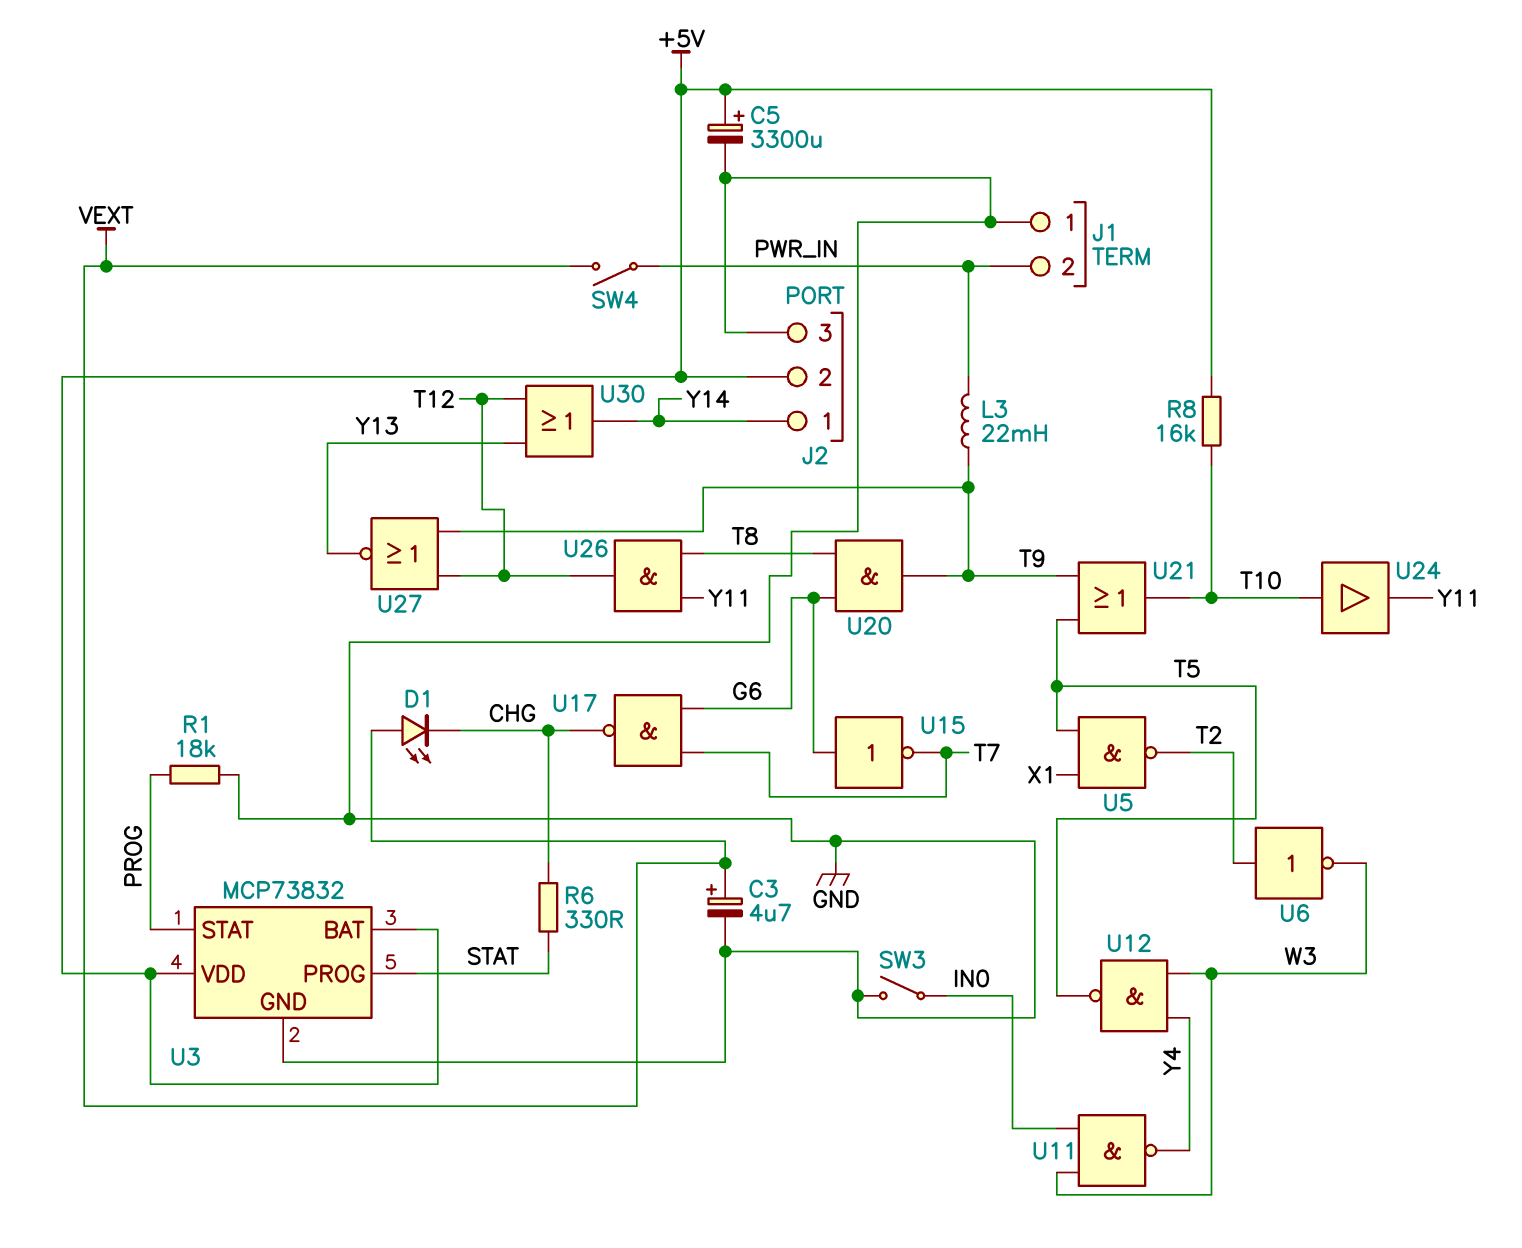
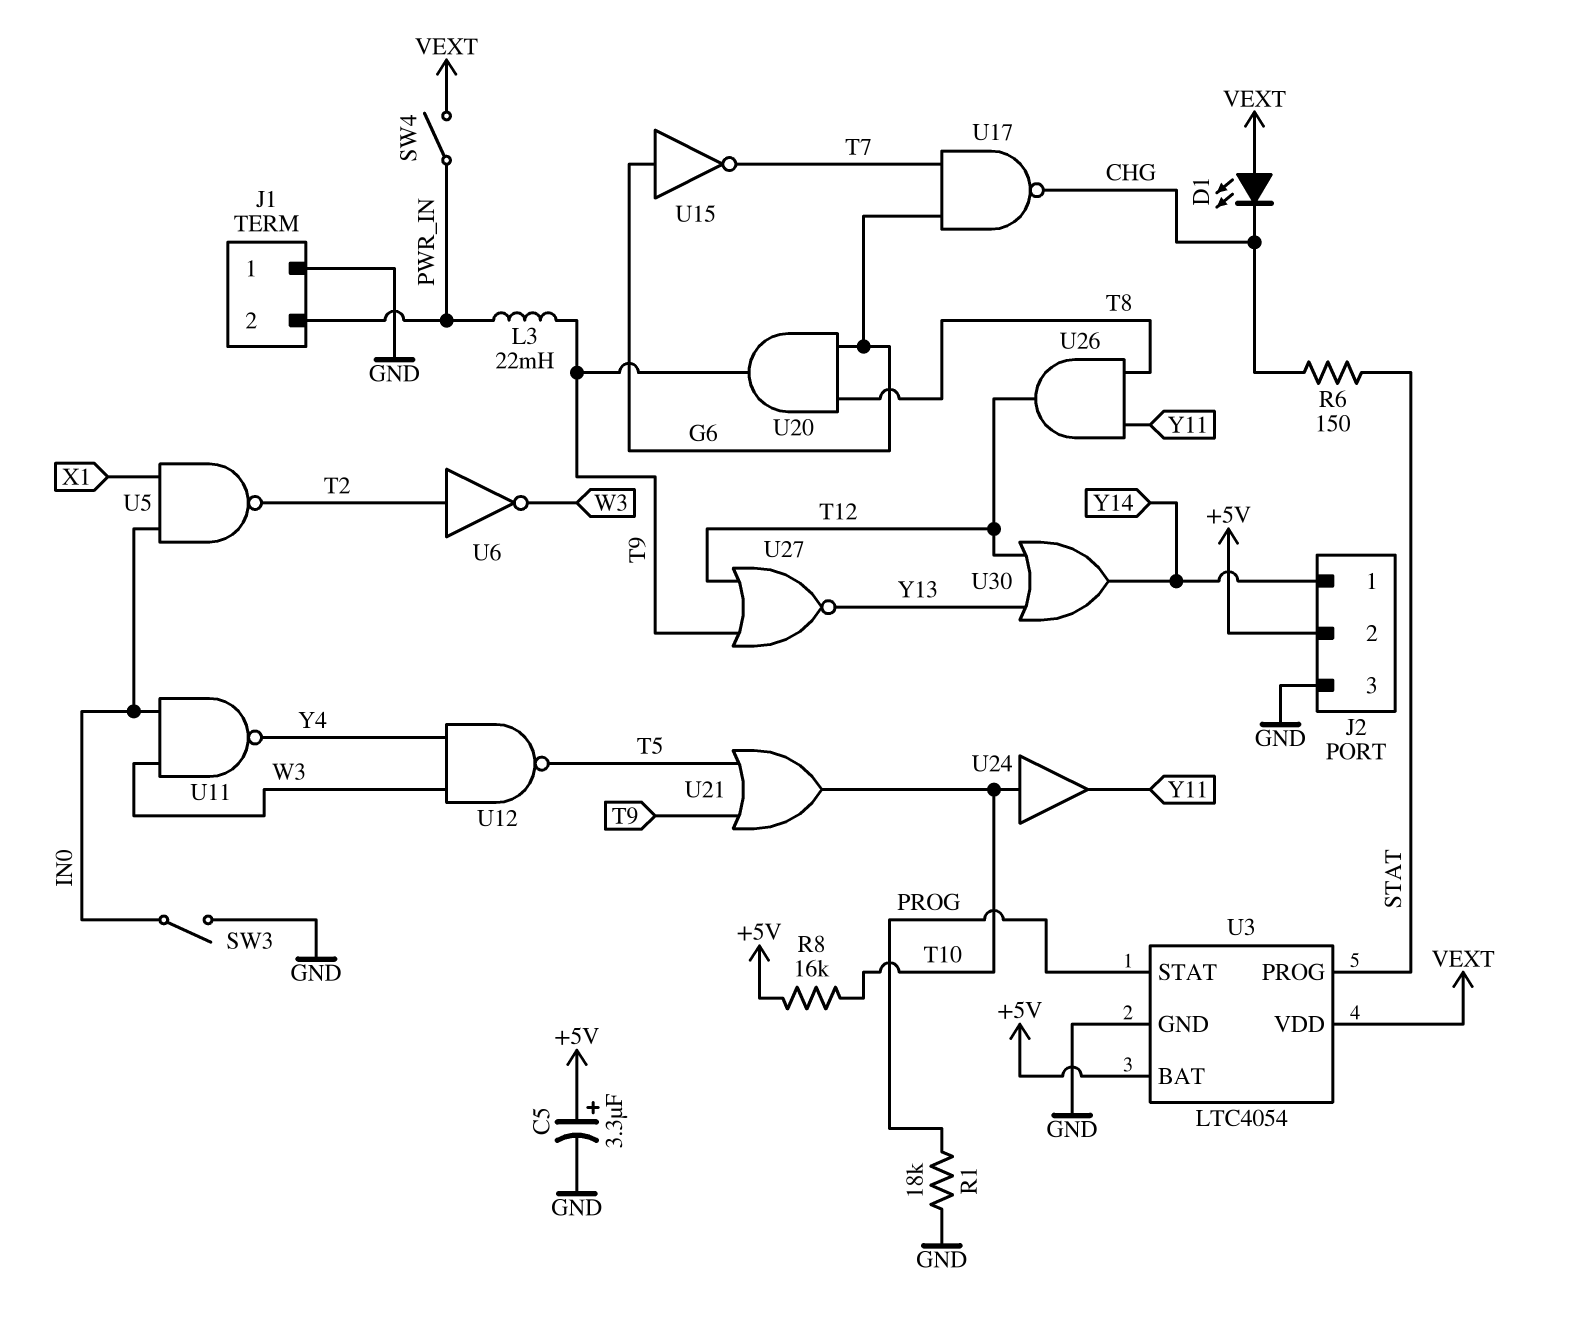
C3: 4.7uF (plus VEXT, minus GND) -> none
C5: 3300uF (plus +5V, minus GND) -> 3.3uF (plus +5V, minus GND)
R6: 330 (CHG, STAT) -> 150 (CHG, STAT)
U3: MCP73832 -> LTC4054
U3 pin VDD: +5V -> VEXT
U5: NAND (in T5, in X1, out T2) -> NAND (in IN0, in X1, out T2)

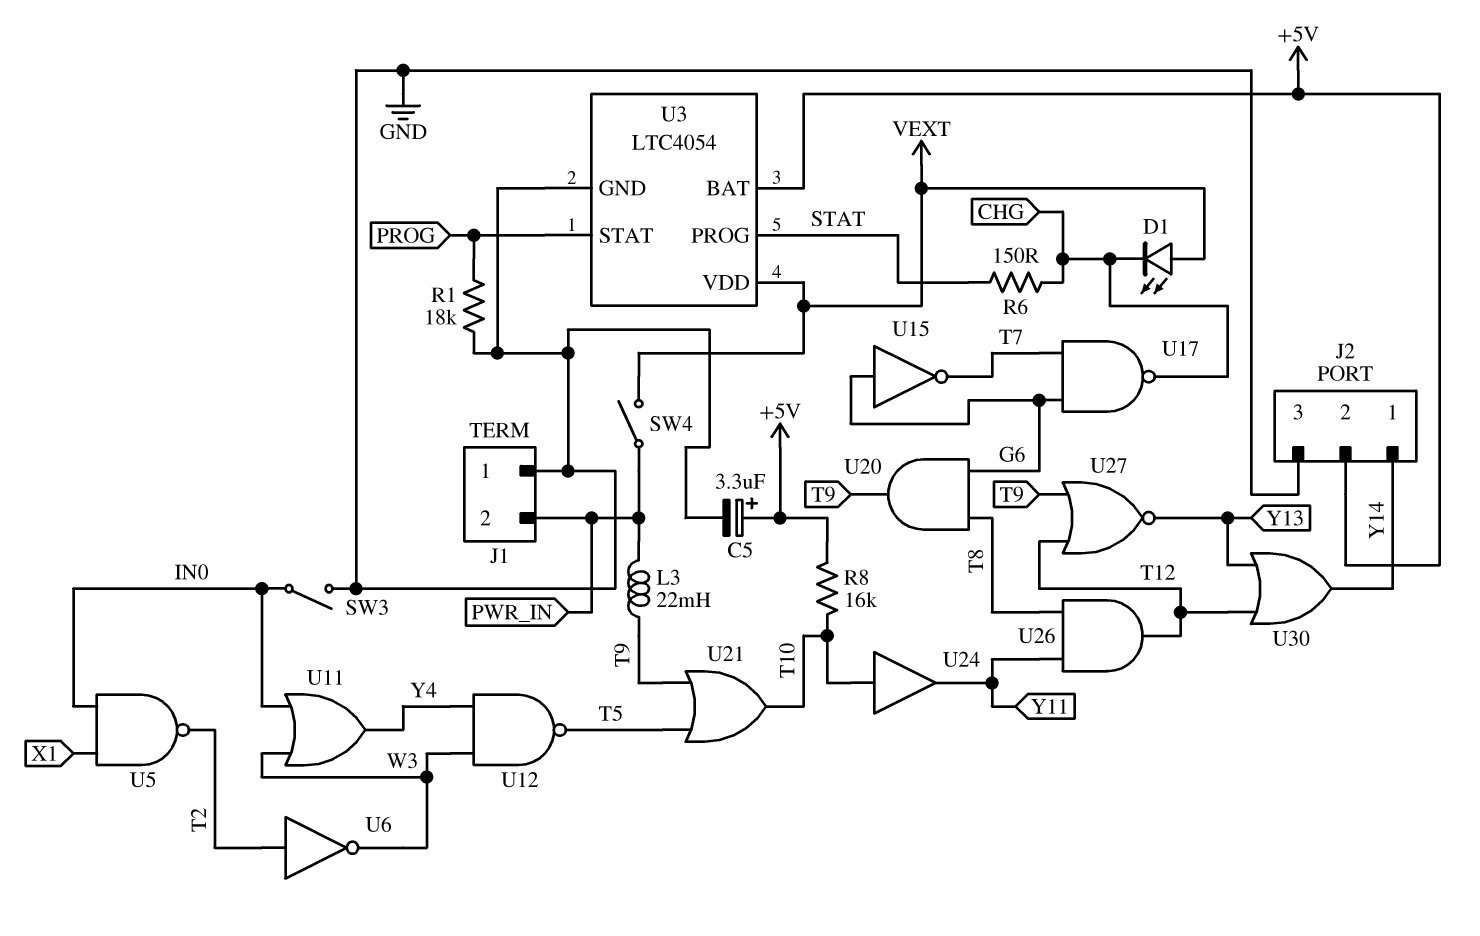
U11: NAND (in IN0, in W3, out Y4) -> OR (in IN0, in W3, out Y4)

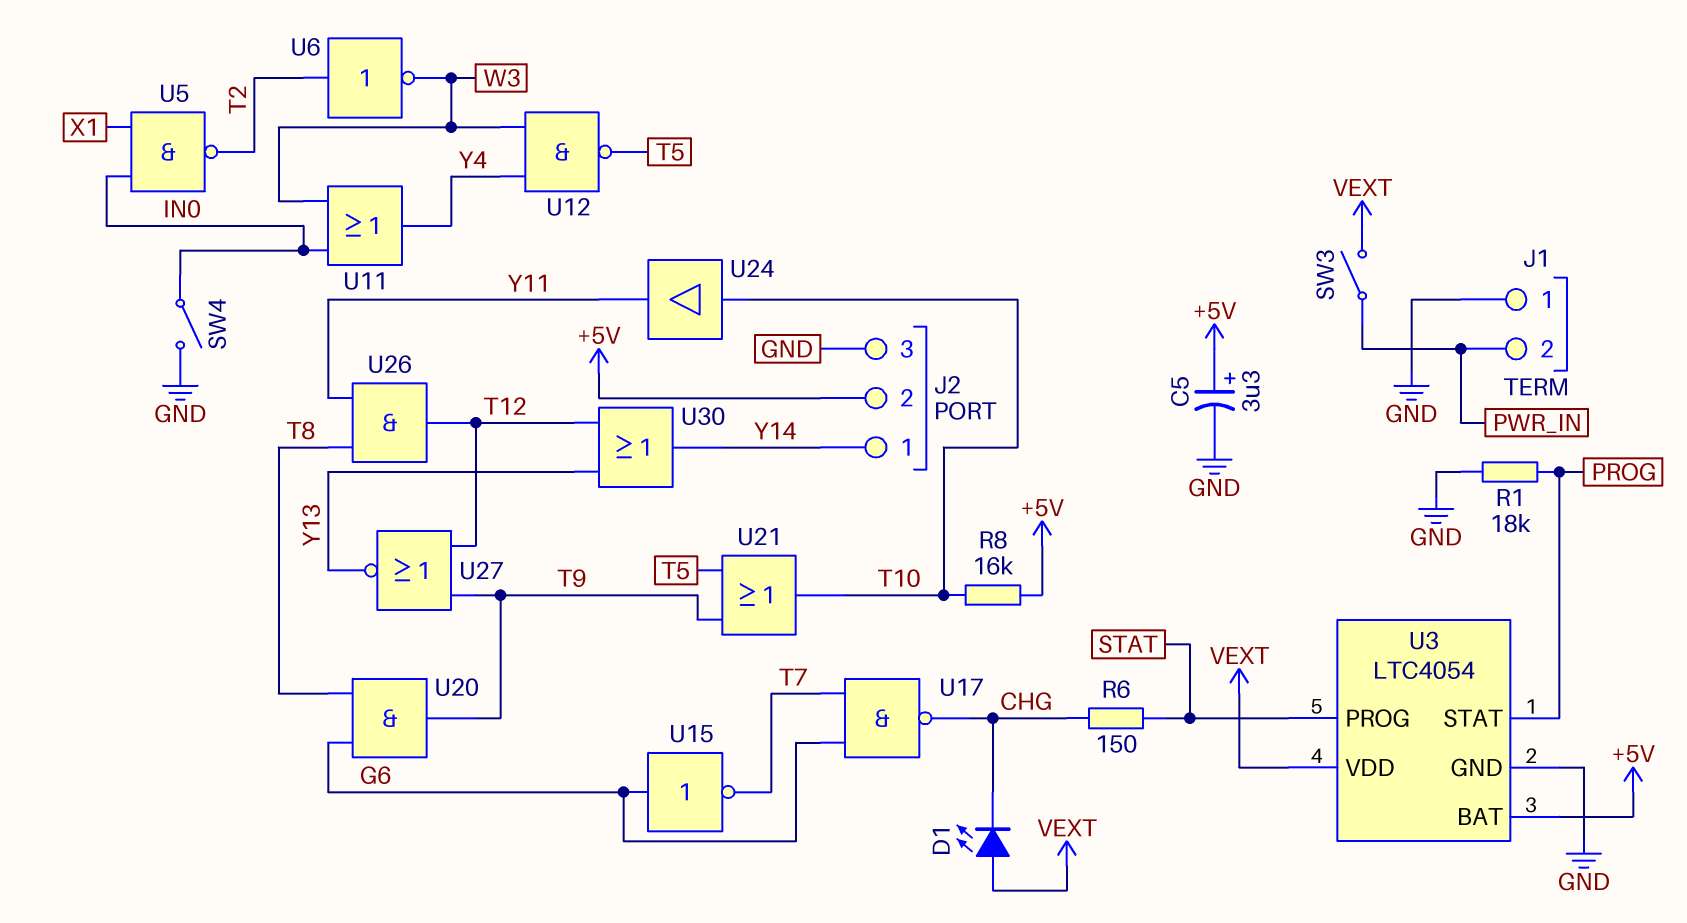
L3: 22mH (PWR_IN, T9) -> none
SW3: switch (GND, IN0) -> switch (PWR_IN, VEXT)
SW4: switch (PWR_IN, VEXT) -> switch (GND, IN0)

